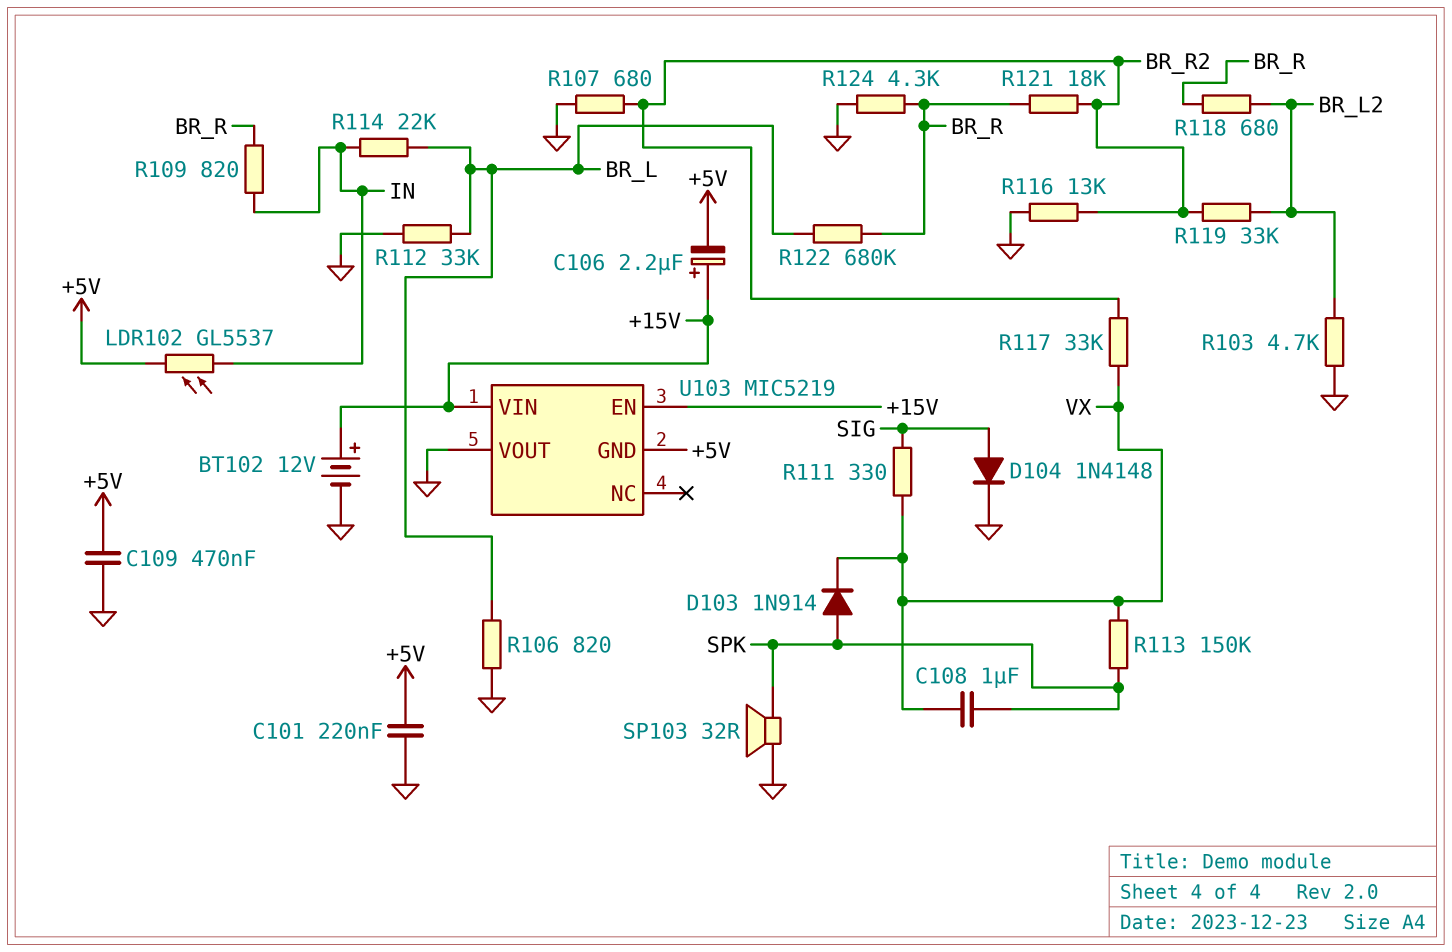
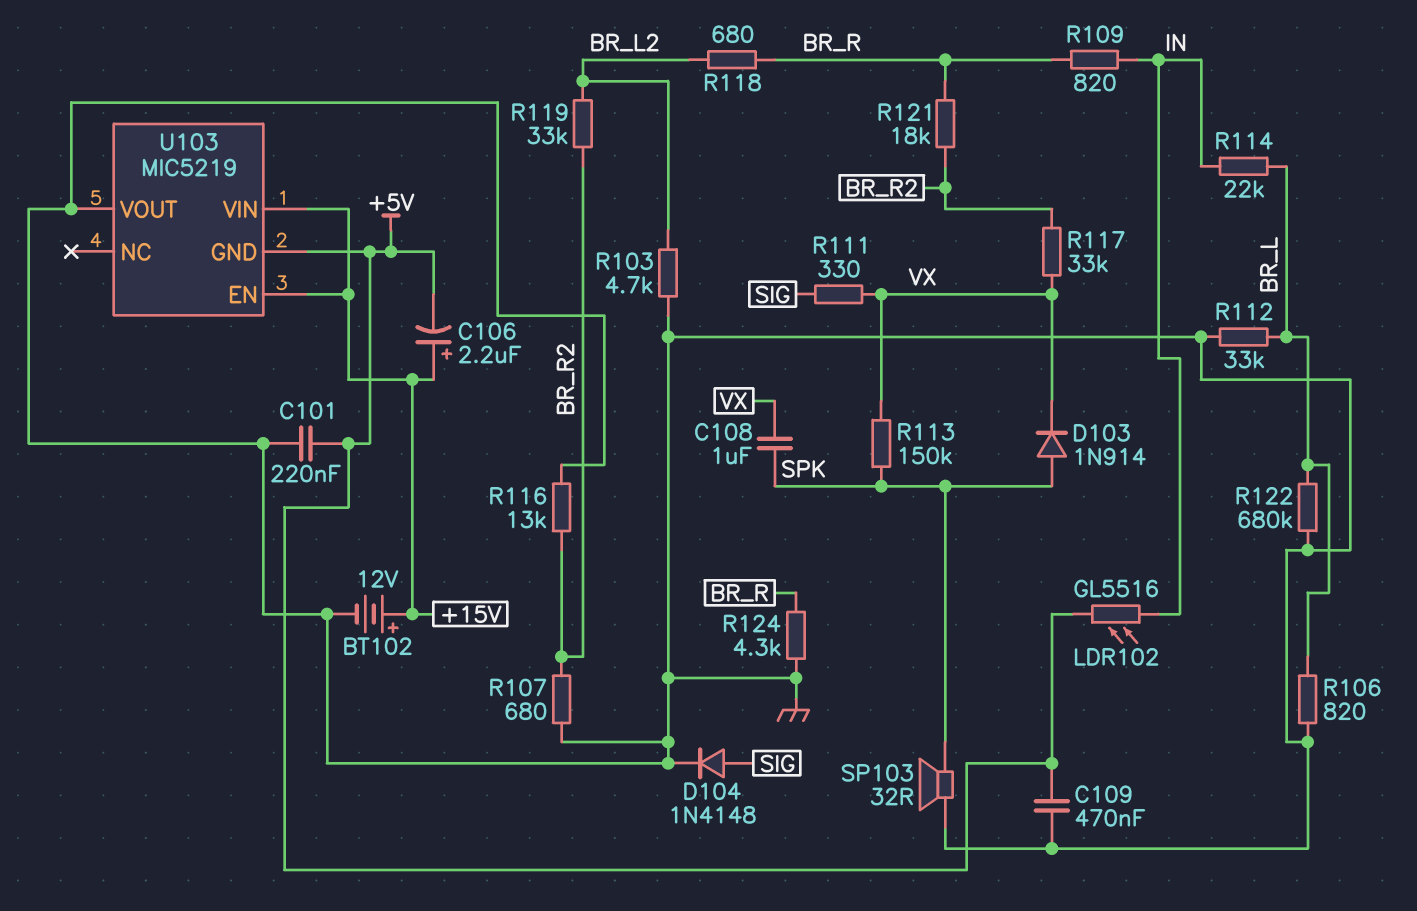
LDR102: GL5537 (+5V, IN) -> GL5516 (+5V, IN)
R122: 680k (BR_L, BR_R) -> 680k (BR_L, GND)

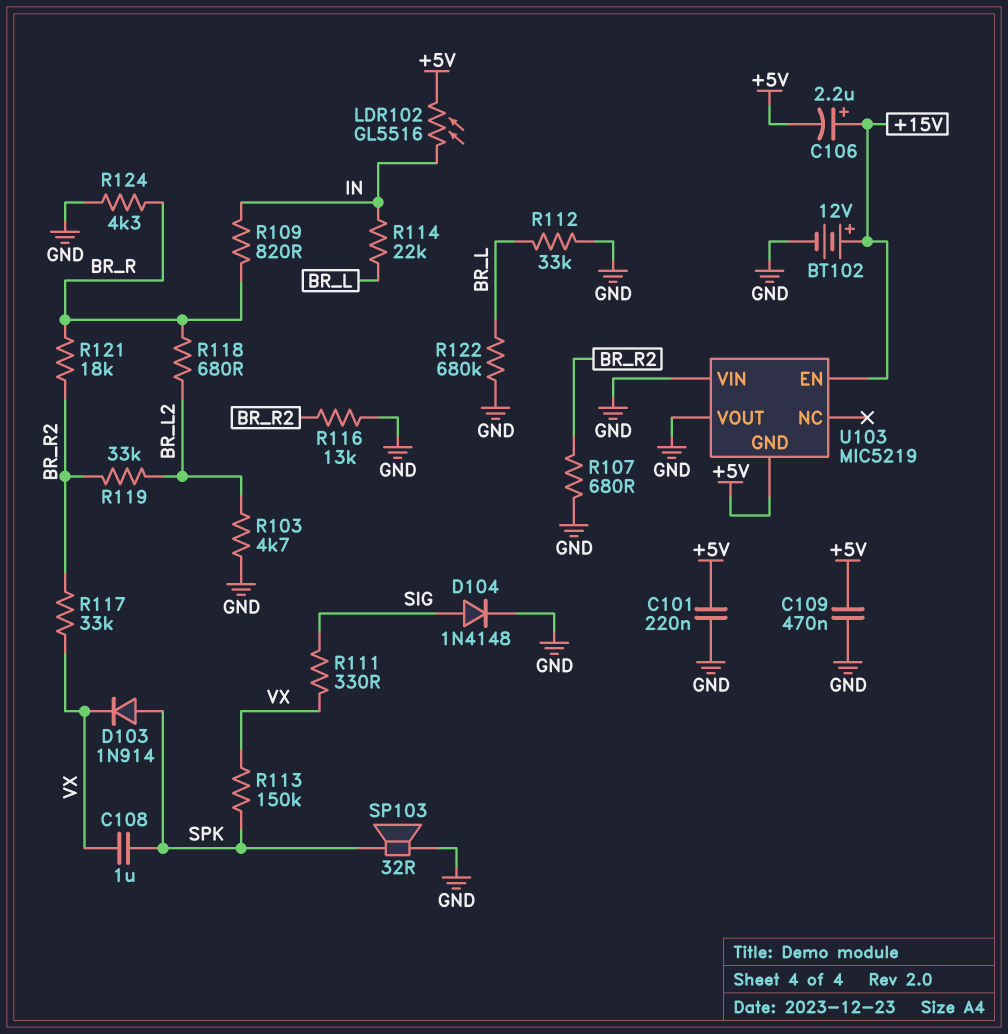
R106: 820 (BR_L, GND) -> none
U103 pin VIN: +15V -> GND

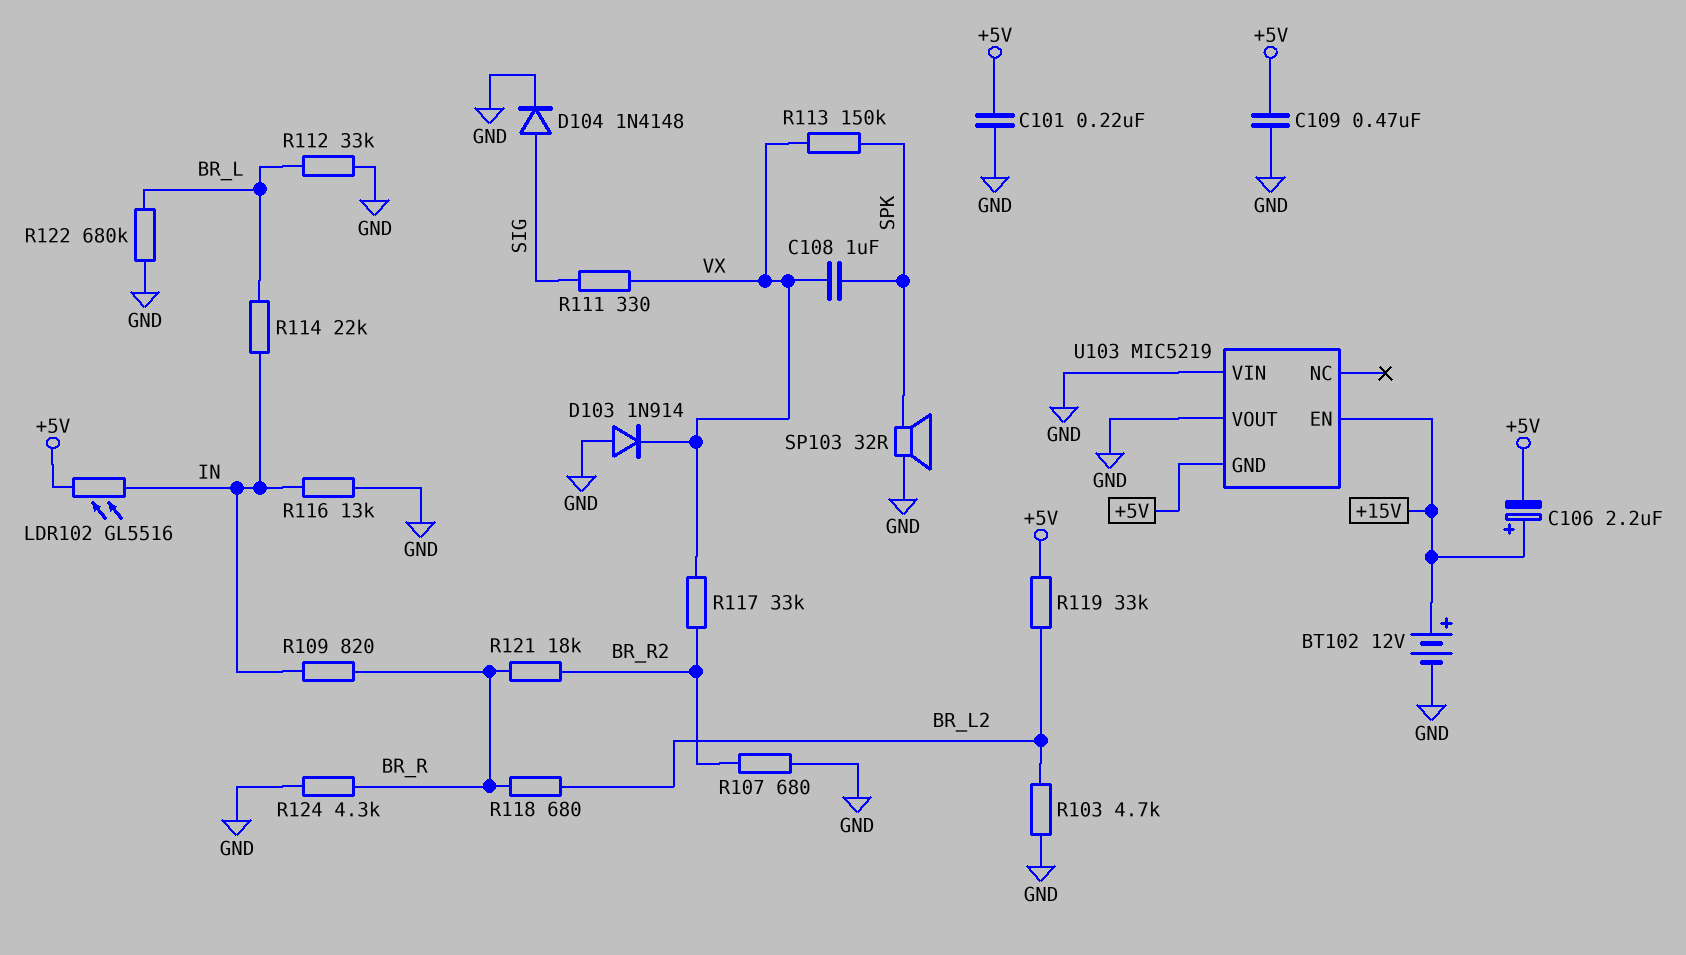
D103: diode 1N914 (A SPK, K VX) -> diode 1N914 (A GND, K VX)
R116: 13k (BR_R2, GND) -> 13k (GND, IN)
R119: 33k (BR_L2, BR_R2) -> 33k (+5V, BR_L2)

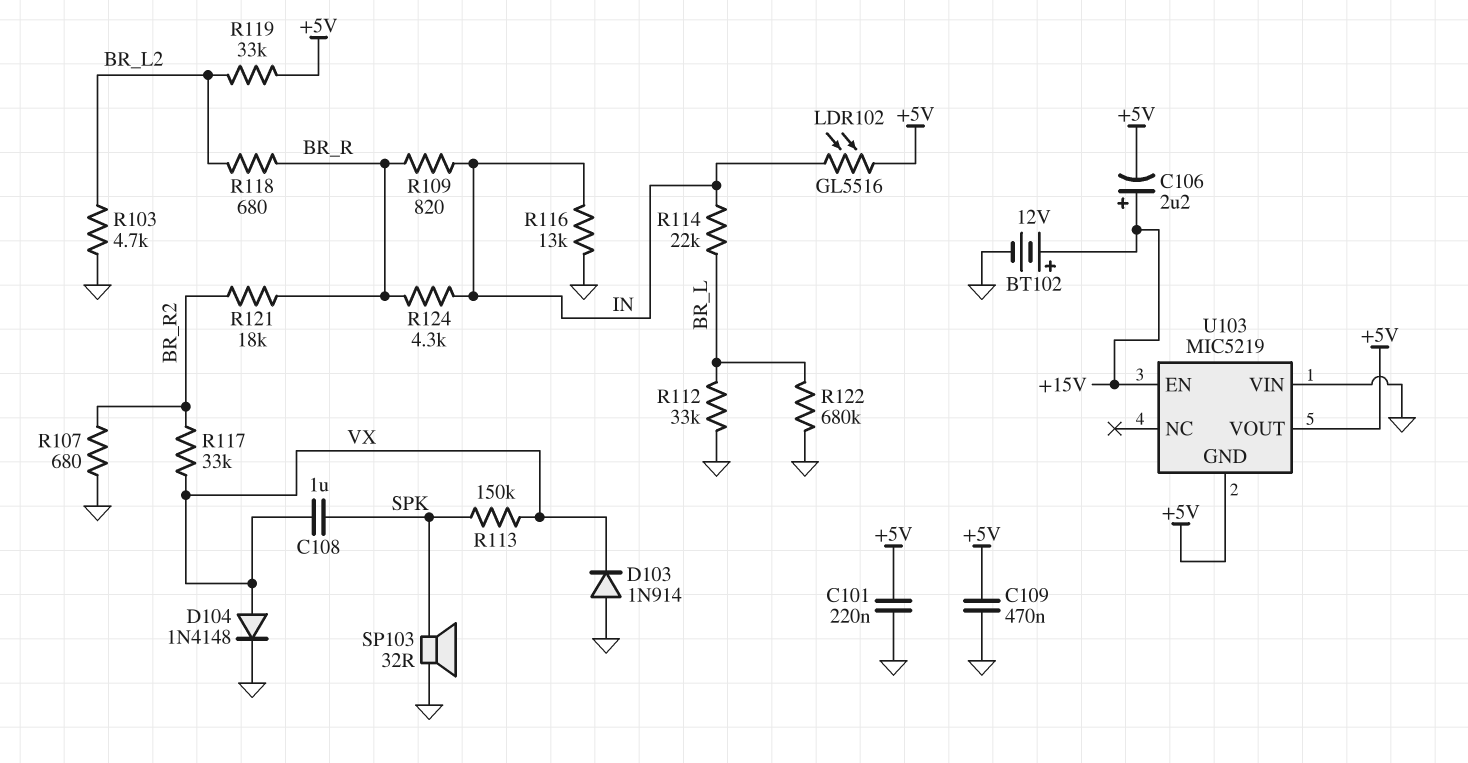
D104: diode 1N4148 (A SIG, K GND) -> diode 1N4148 (A VX, K GND)
R111: 330 (SIG, VX) -> none
R124: 4.3k (BR_R, GND) -> 4.3k (BR_R, IN)
U103 pin VOUT: GND -> +5V

